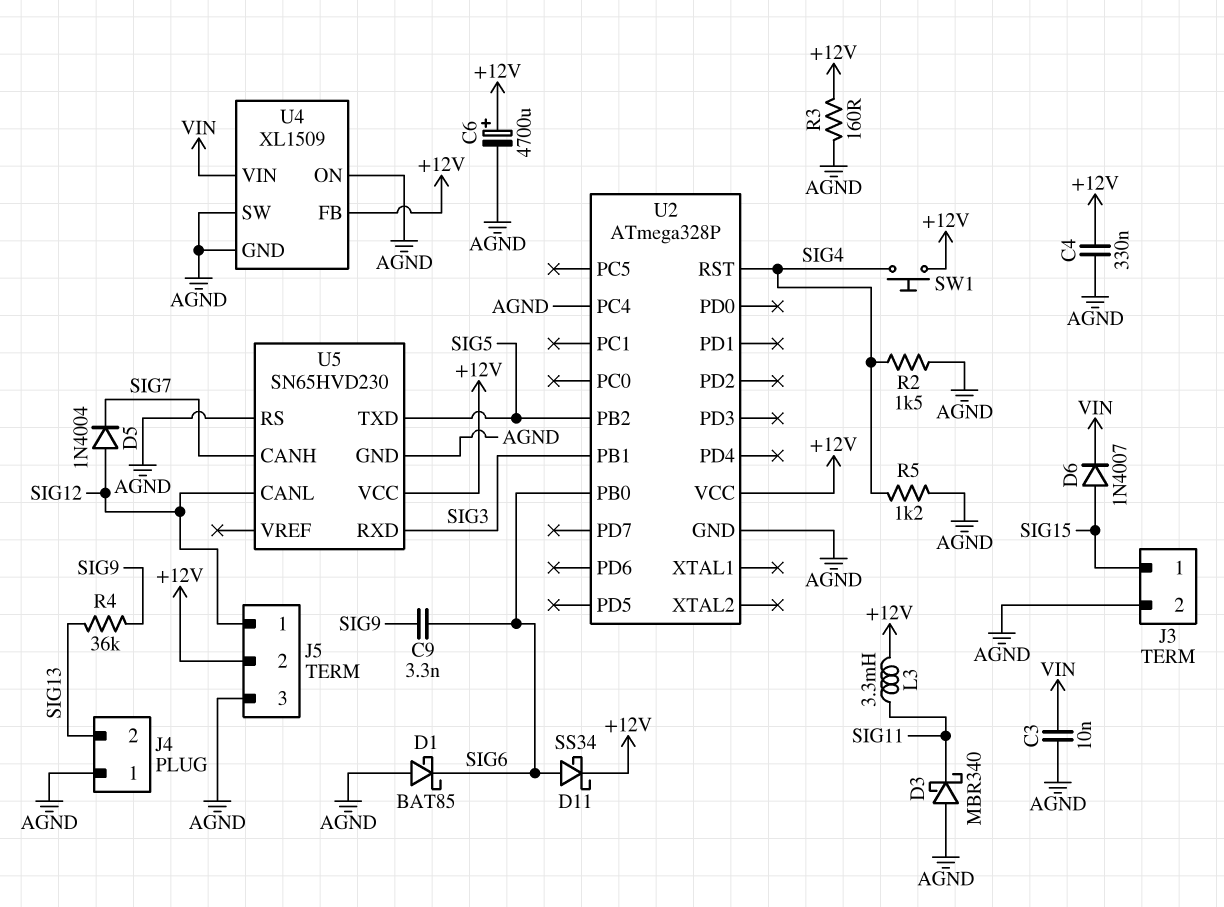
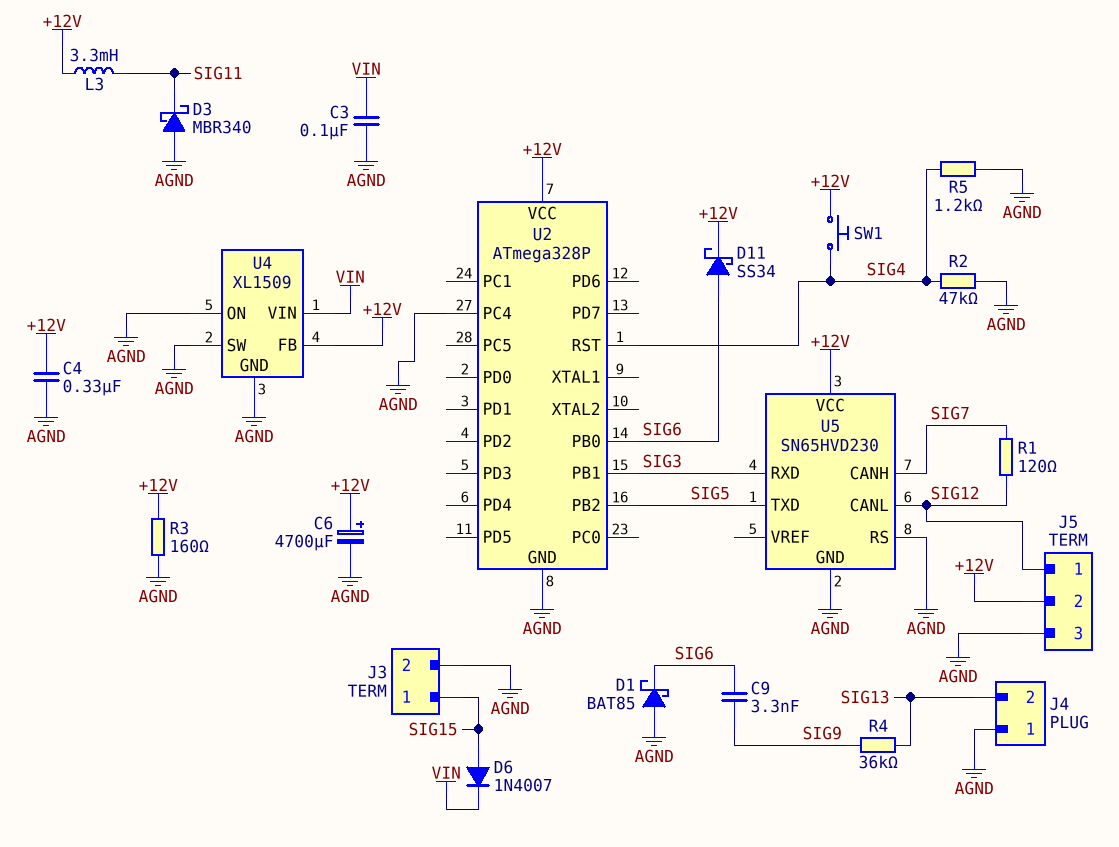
C3: 10nF (AGND, VIN) -> 100nF (AGND, VIN)
D5: diode 1N4004 (A SIG12, K SIG7) -> none
R1: none -> 120 (SIG7, SIG12)
R2: 1.5k (AGND, SIG4) -> 47k (AGND, SIG4)

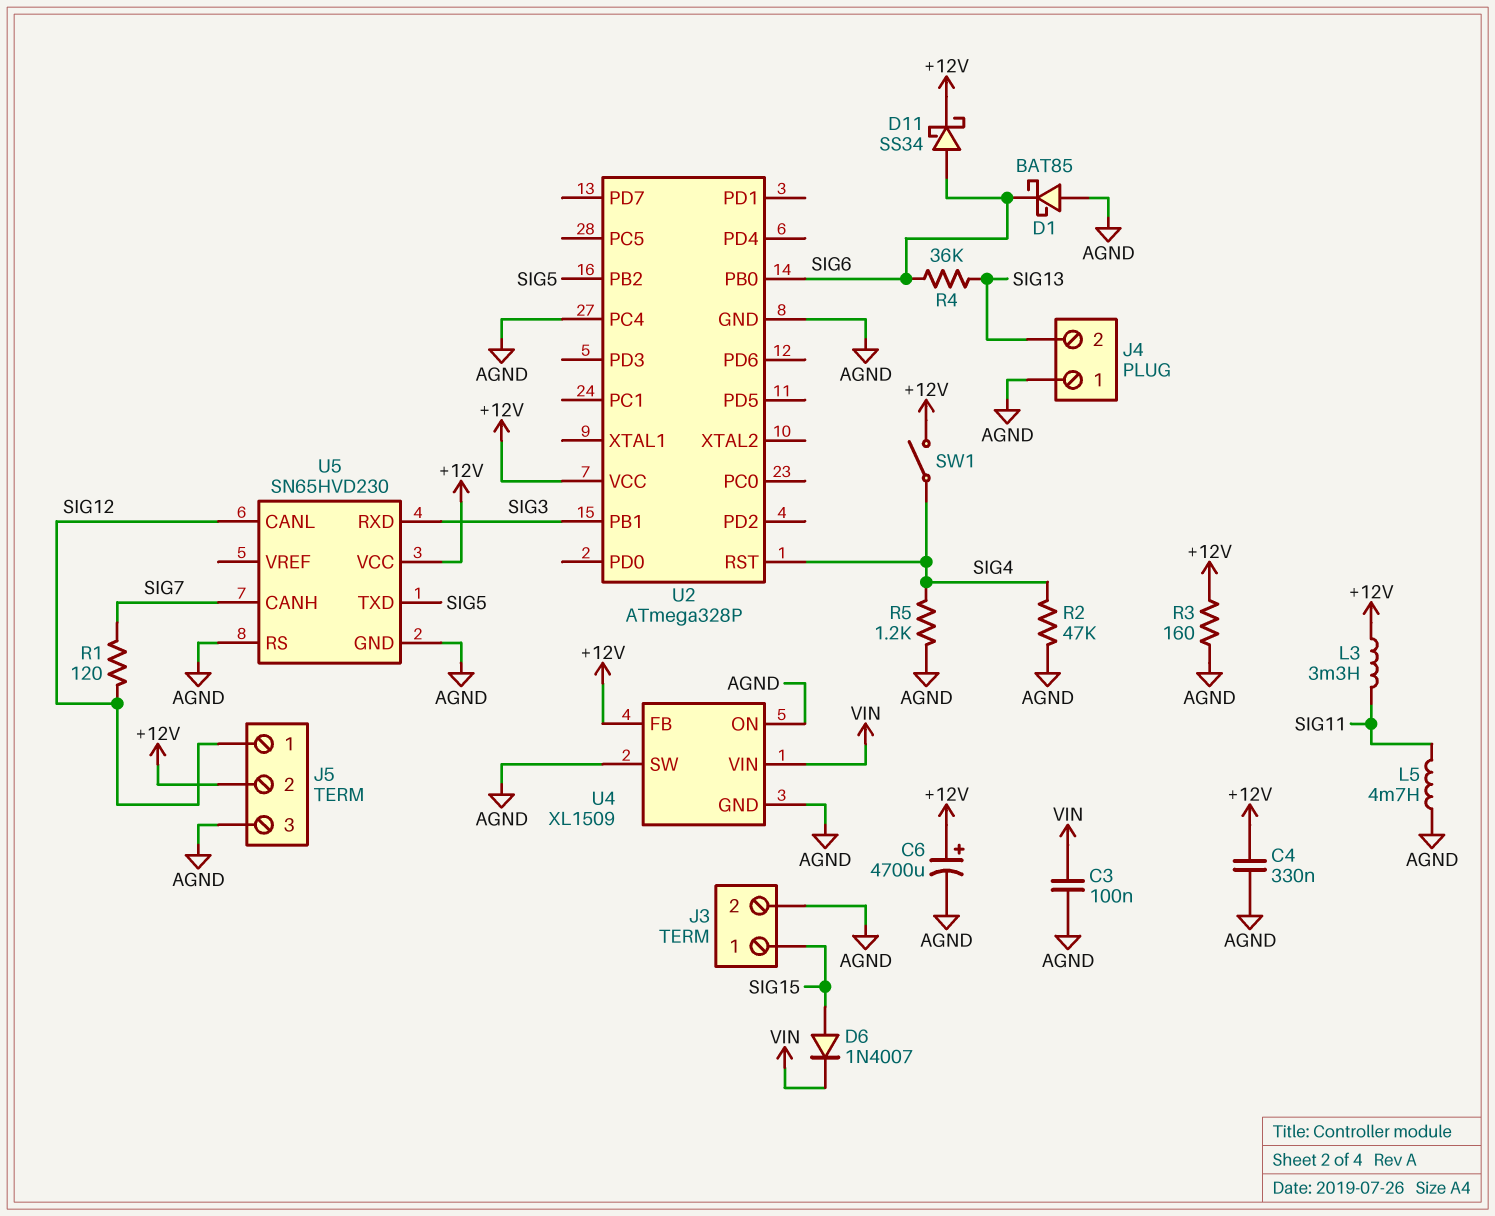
C9: 3.3nF (SIG6, SIG9) -> none
D3: schottky MBR340 (A AGND, K SIG11) -> none
L5: none -> 4.7mH (AGND, SIG11)
R4: 36k (SIG9, SIG13) -> 36k (SIG6, SIG13)
SW1: button (+12V, SIG4) -> switch (+12V, SIG4)

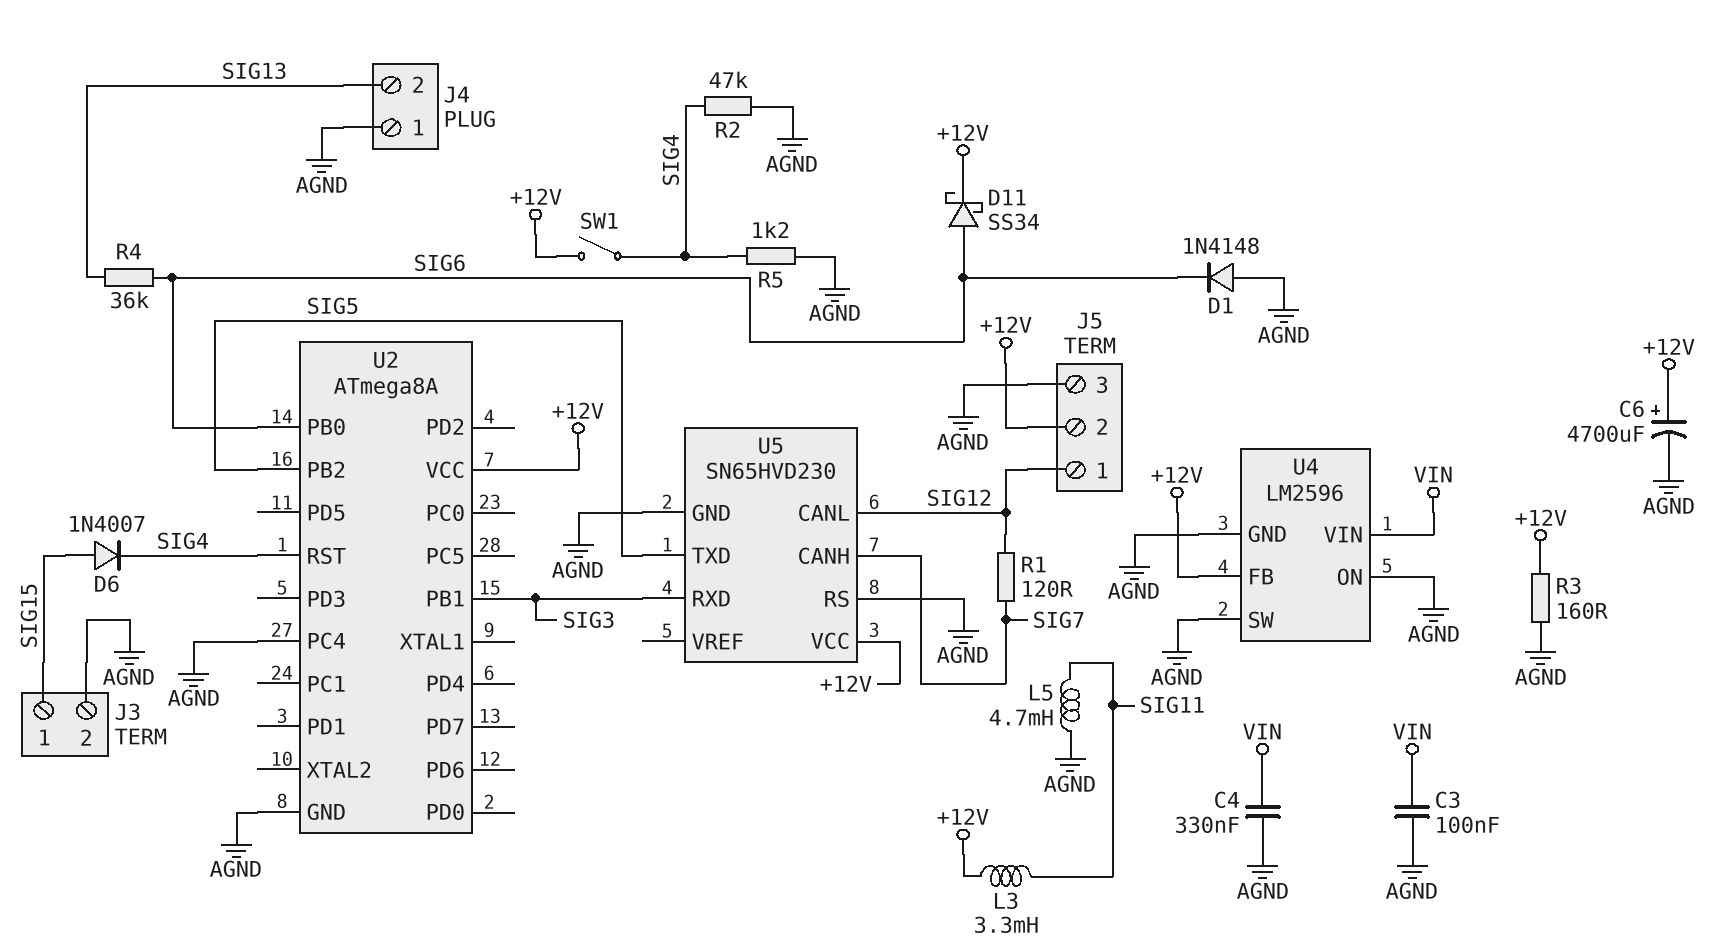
C4: 330nF (+12V, AGND) -> 330nF (AGND, VIN)
D1: schottky BAT85 (A AGND, K SIG6) -> diode 1N4148 (A AGND, K SIG6)
D6: diode 1N4007 (A SIG15, K VIN) -> diode 1N4007 (A SIG15, K SIG4)
U2: ATmega328P -> ATmega8A
U4: XL1509 -> LM2596

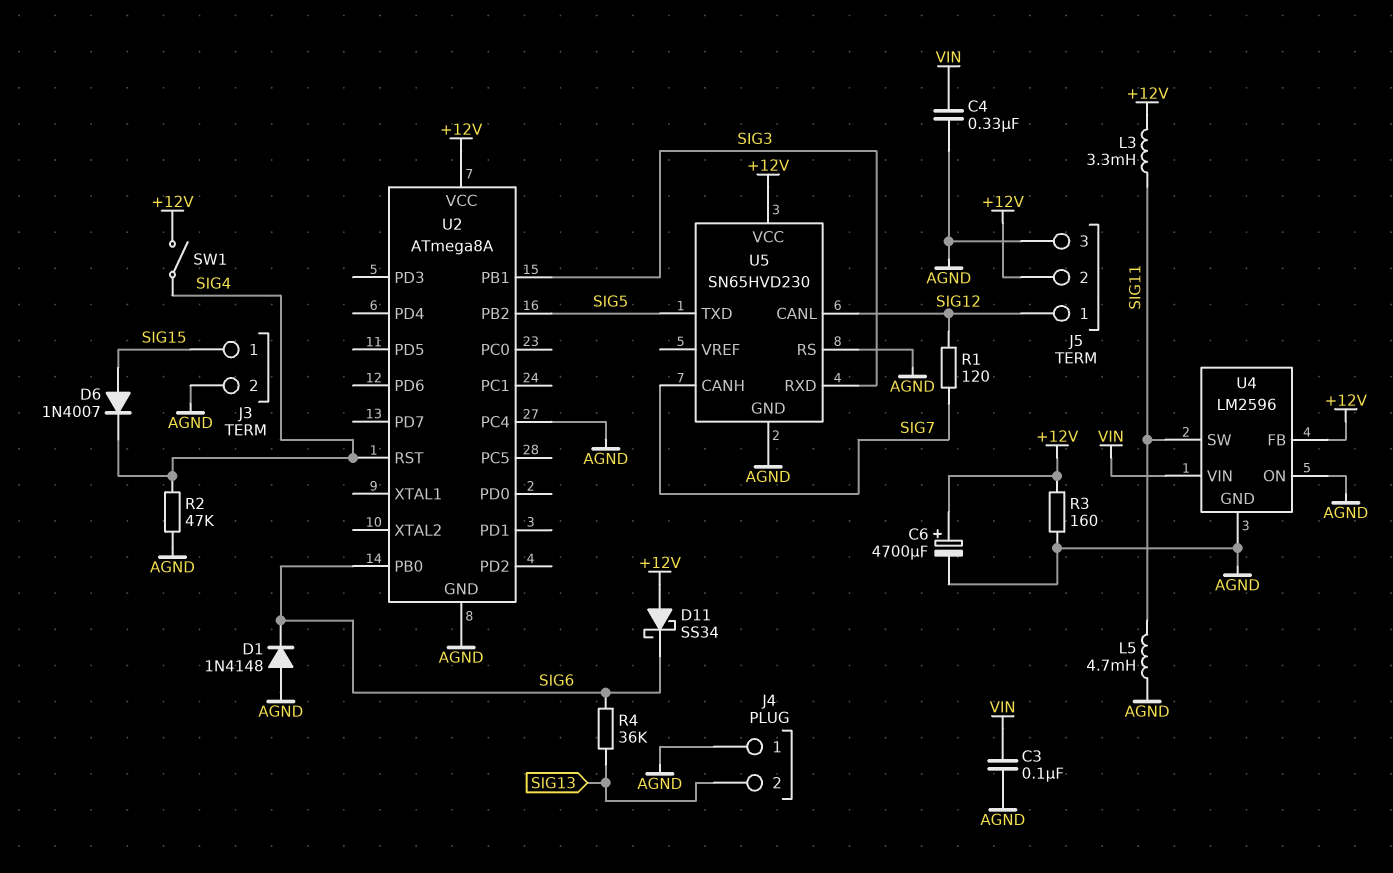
D11: schottky SS34 (A SIG6, K +12V) -> schottky SS34 (A +12V, K SIG6)
R5: 1.2k (AGND, SIG4) -> none
U4 pin SW: AGND -> SIG11

